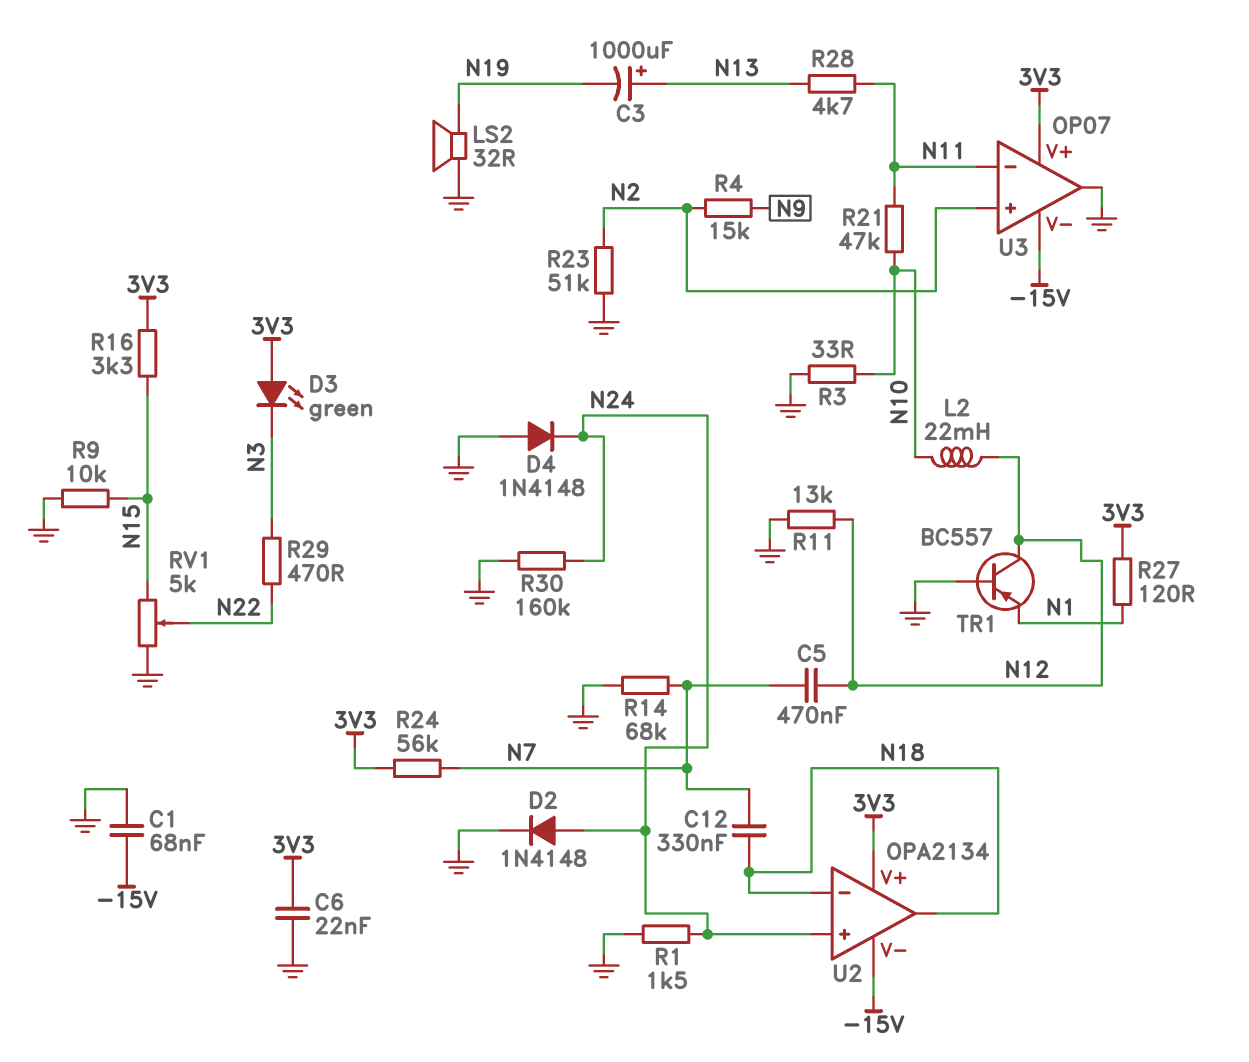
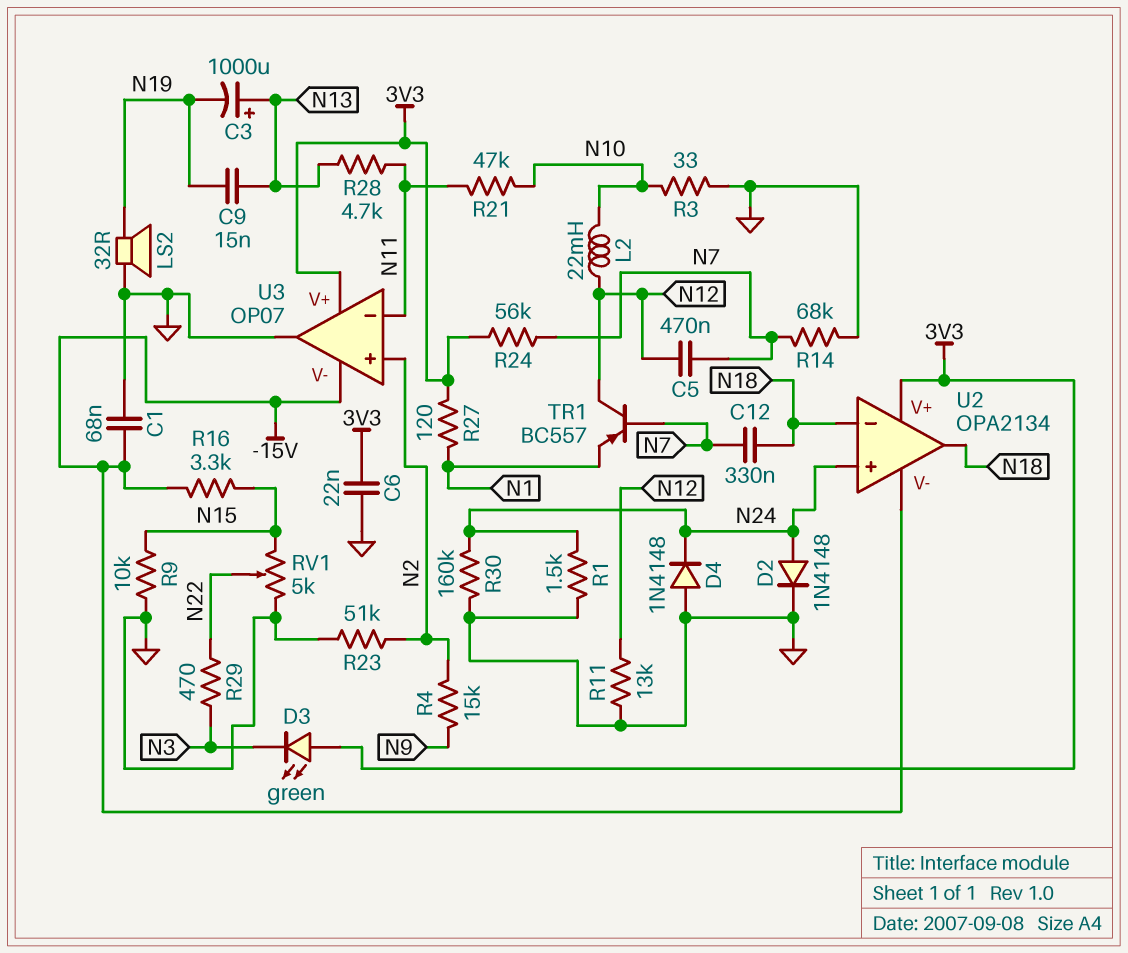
C9: none -> 15nF (N13, N19)
R16: 3.3k (3V3, N15) -> 3.3k (-15V, N15)
TR1: PNP BC557 (B GND, C N12, E N1) -> PNP BC557 (B N7, C N12, E N1)

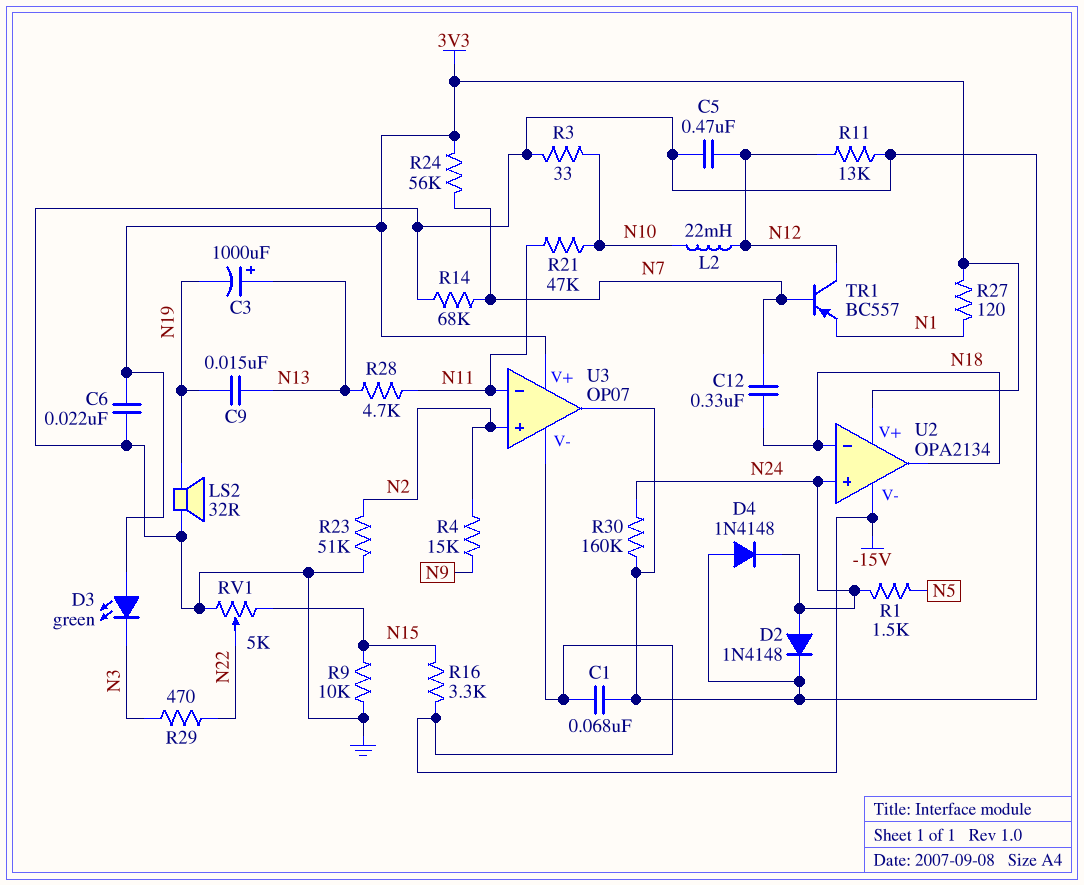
C5: 470nF (N7, N12) -> 470nF (GND, N12)
R1: 1.5k (GND, N24) -> 1.5k (N5, N24)

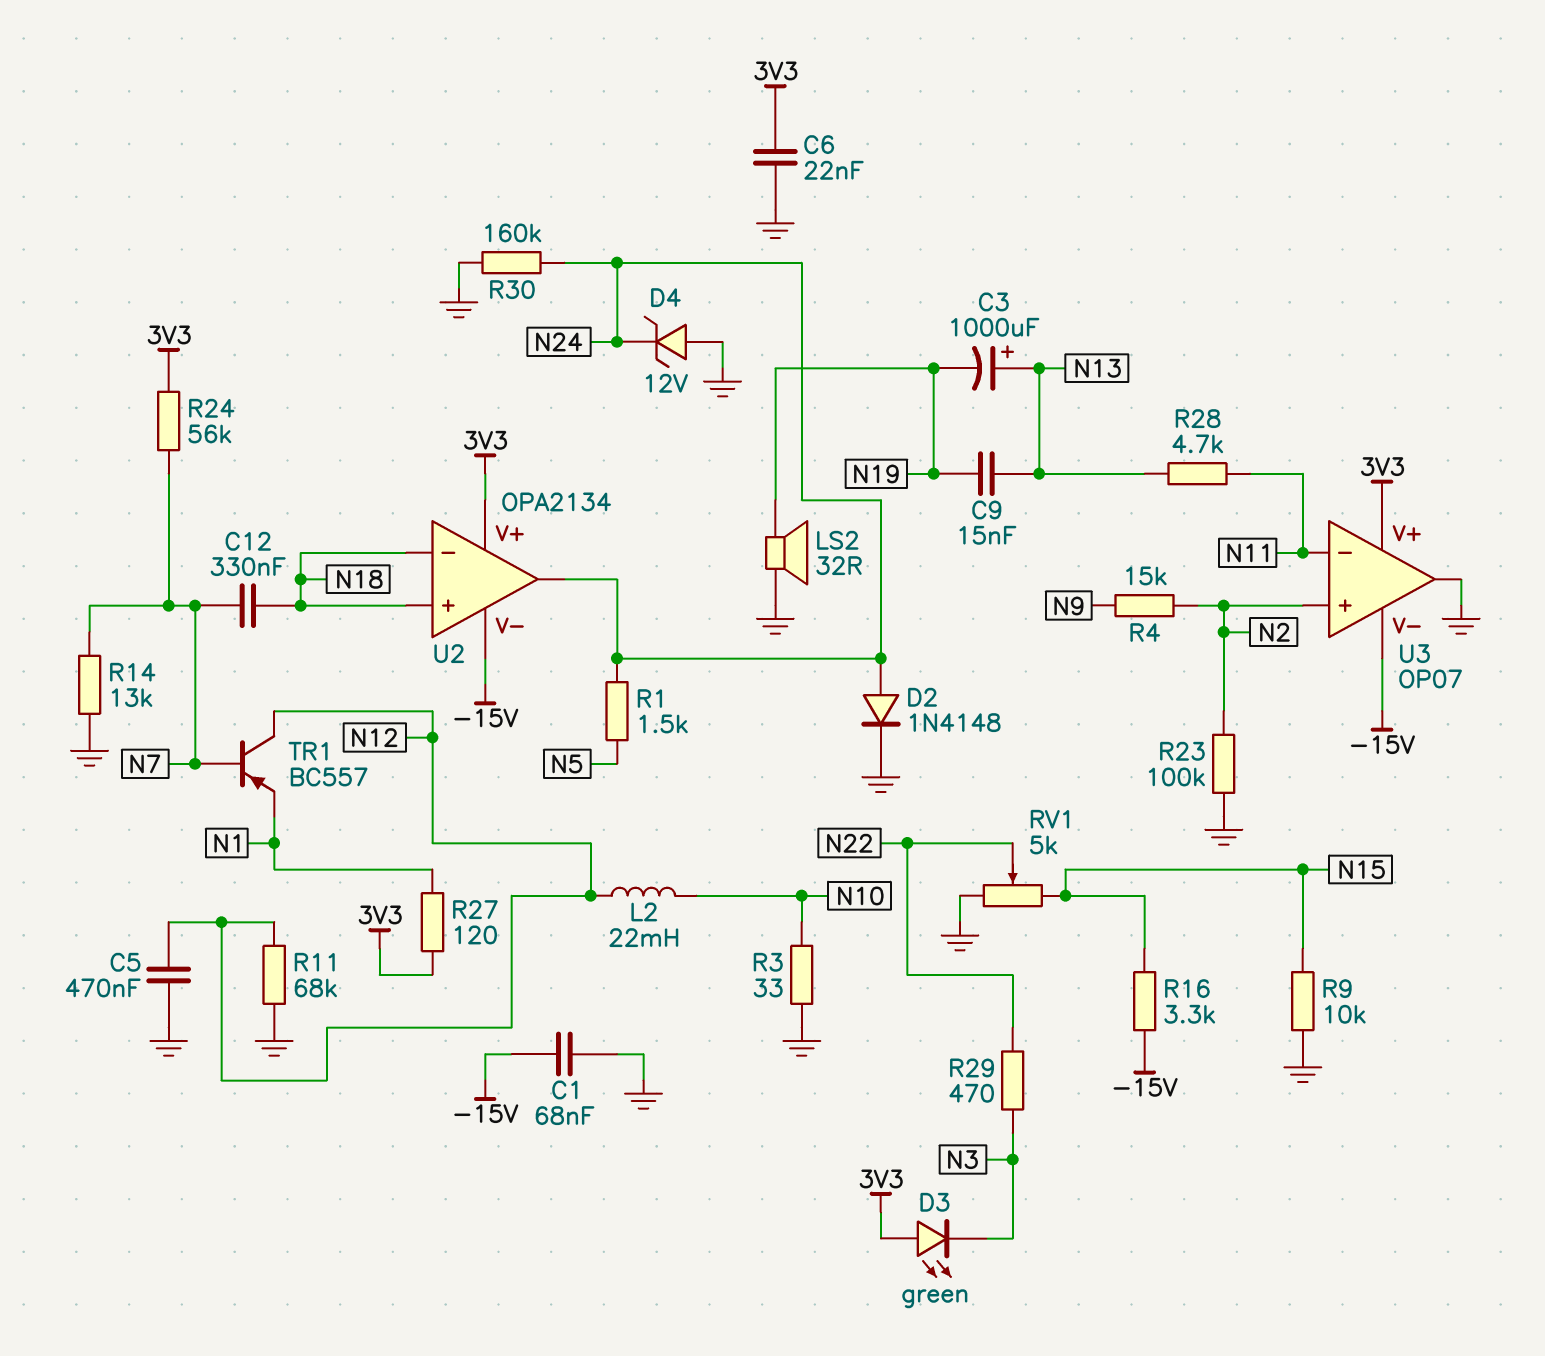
D4: diode 1N4148 (A GND, K N24) -> zener 12V (A GND, K N24)
R11: 13k (GND, N12) -> 68k (GND, N12)
R14: 68k (GND, N7) -> 13k (GND, N7)
R21: 47k (N10, N11) -> none
R23: 51k (GND, N2) -> 100k (GND, N2)
U2 pin in+: N24 -> N18
U2 pin out: N18 -> N24

